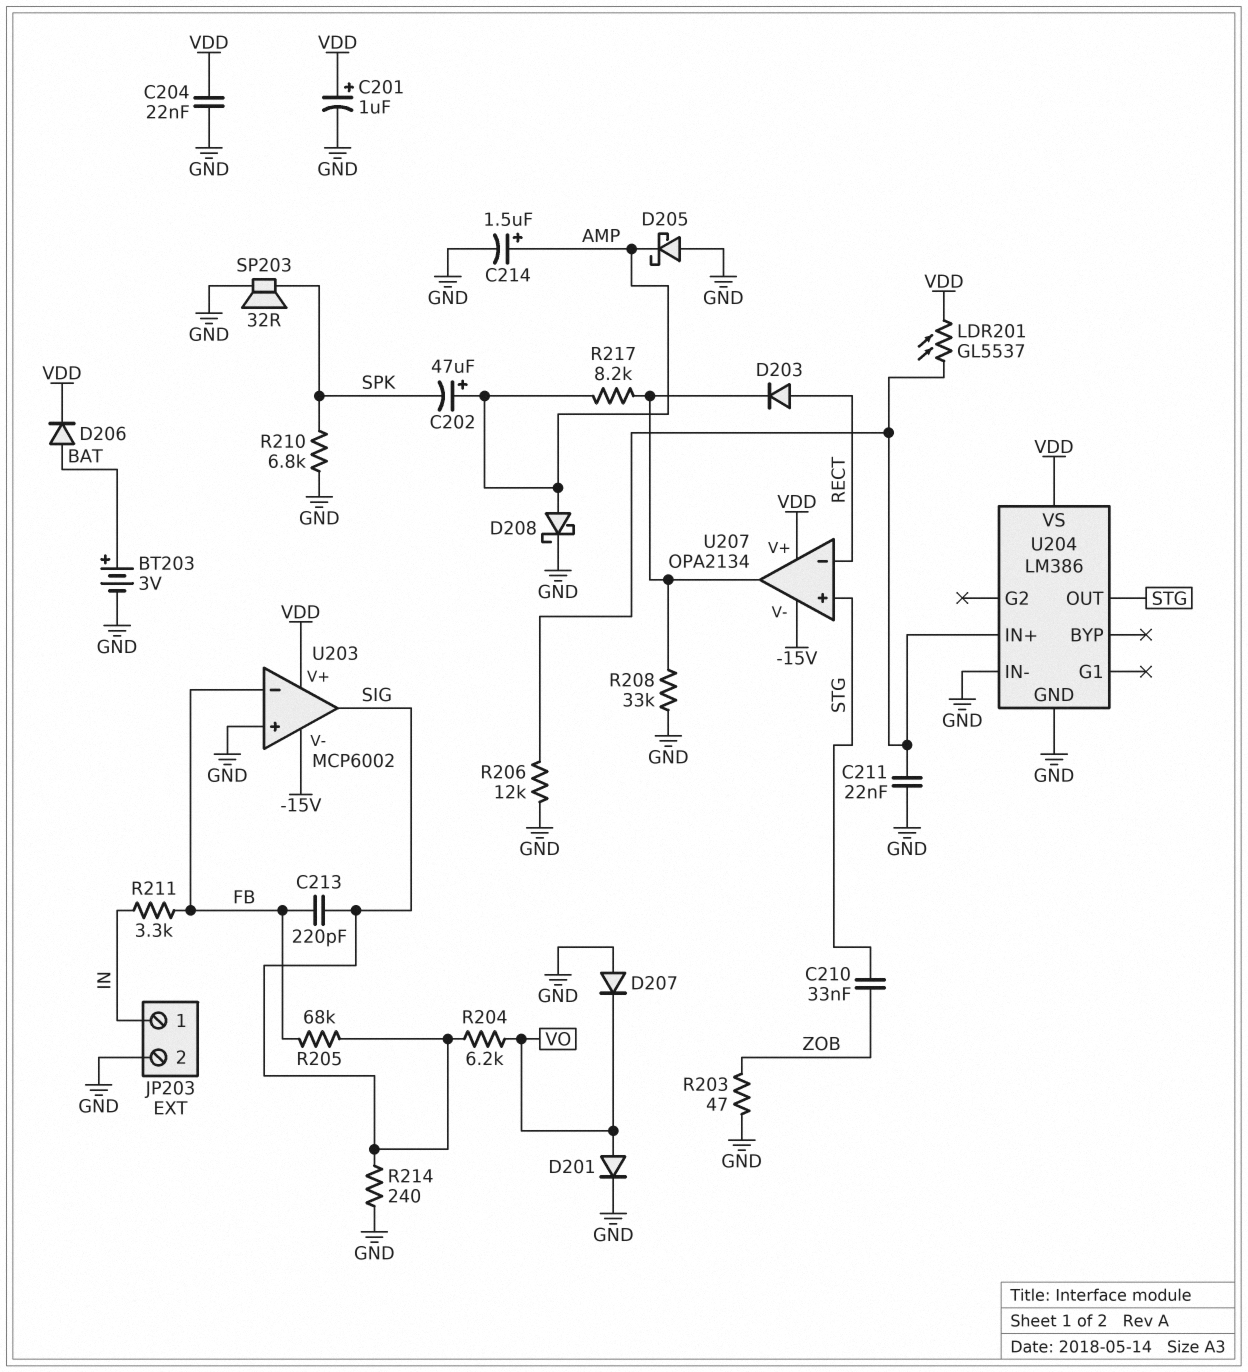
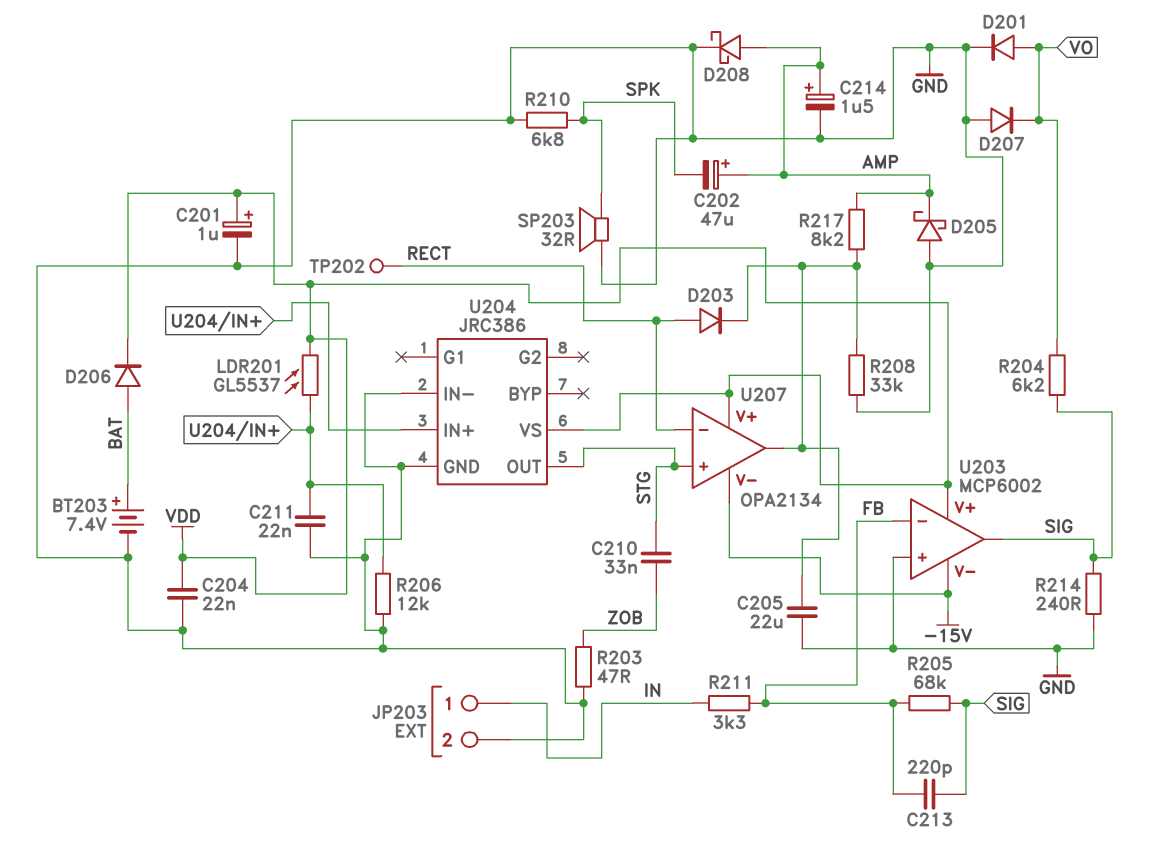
BT203: 3V (plus BAT, minus GND) -> 7.4V (plus BAT, minus GND)
C205: none -> 22uF (GND, U207/out)
TP202: none -> test point (RECT)
U204: LM386 -> JRC386

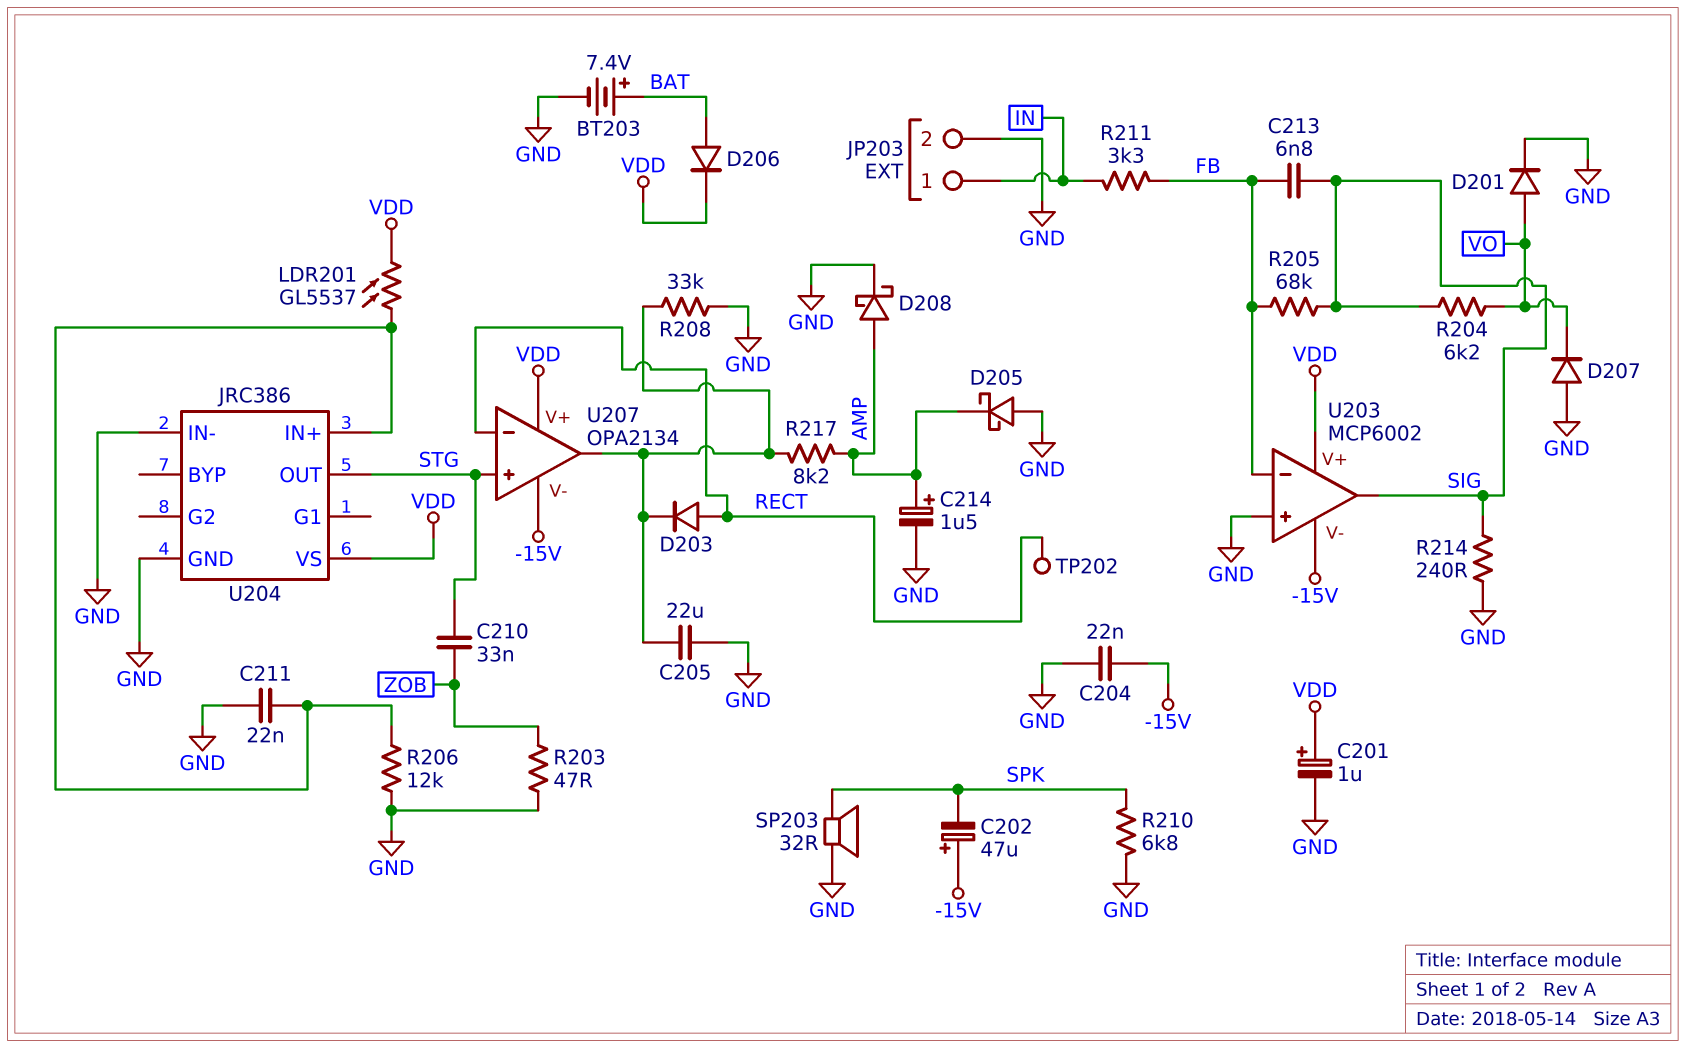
C202: 47uF (plus AMP, minus SPK) -> 47uF (plus -15V, minus SPK)
C204: 22nF (GND, VDD) -> 22nF (-15V, GND)
C213: 220pF (FB, SIG) -> 6.8nF (FB, SIG)

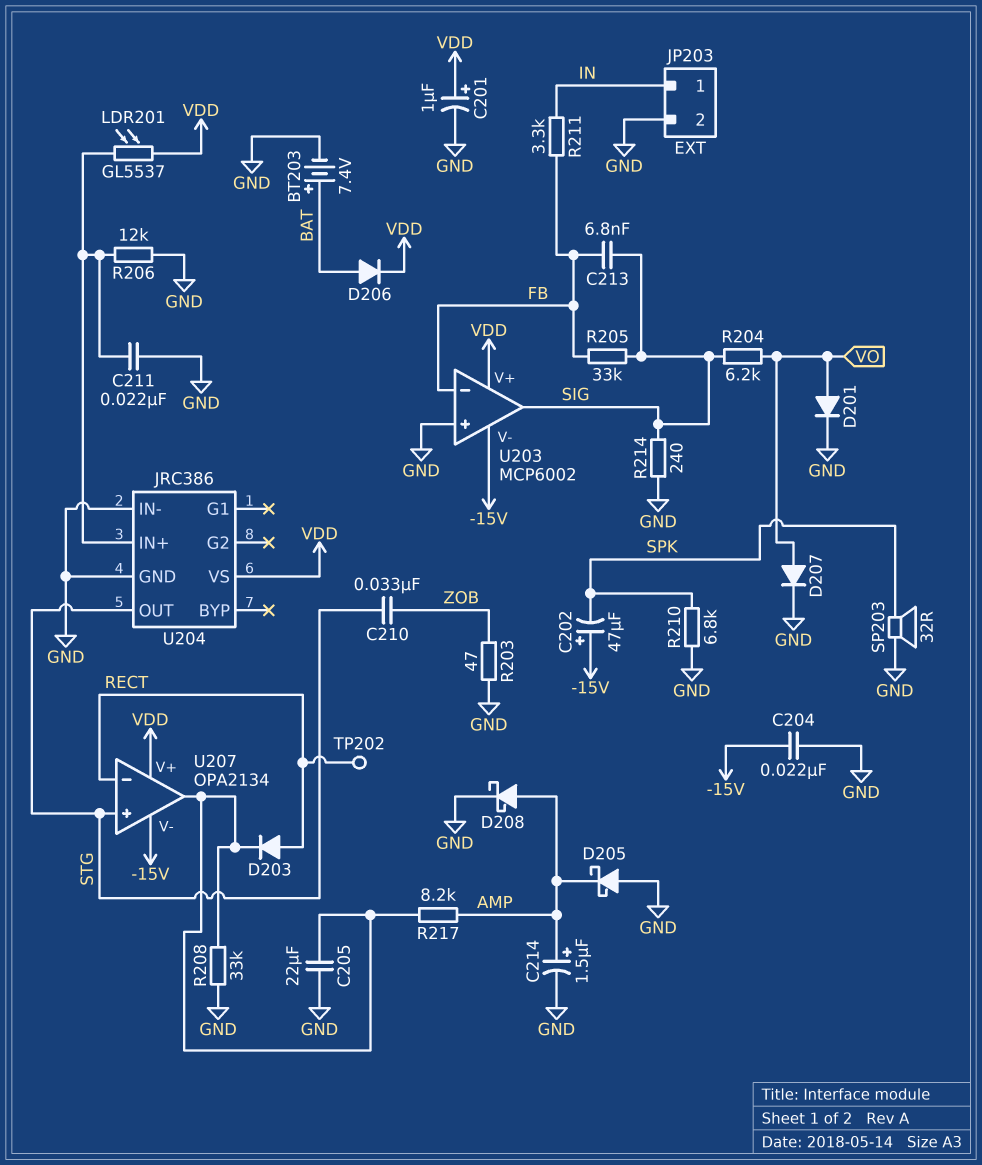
D207: diode (A GND, K VO) -> diode (A VO, K GND)
R205: 68k (FB, SIG) -> 33k (FB, SIG)

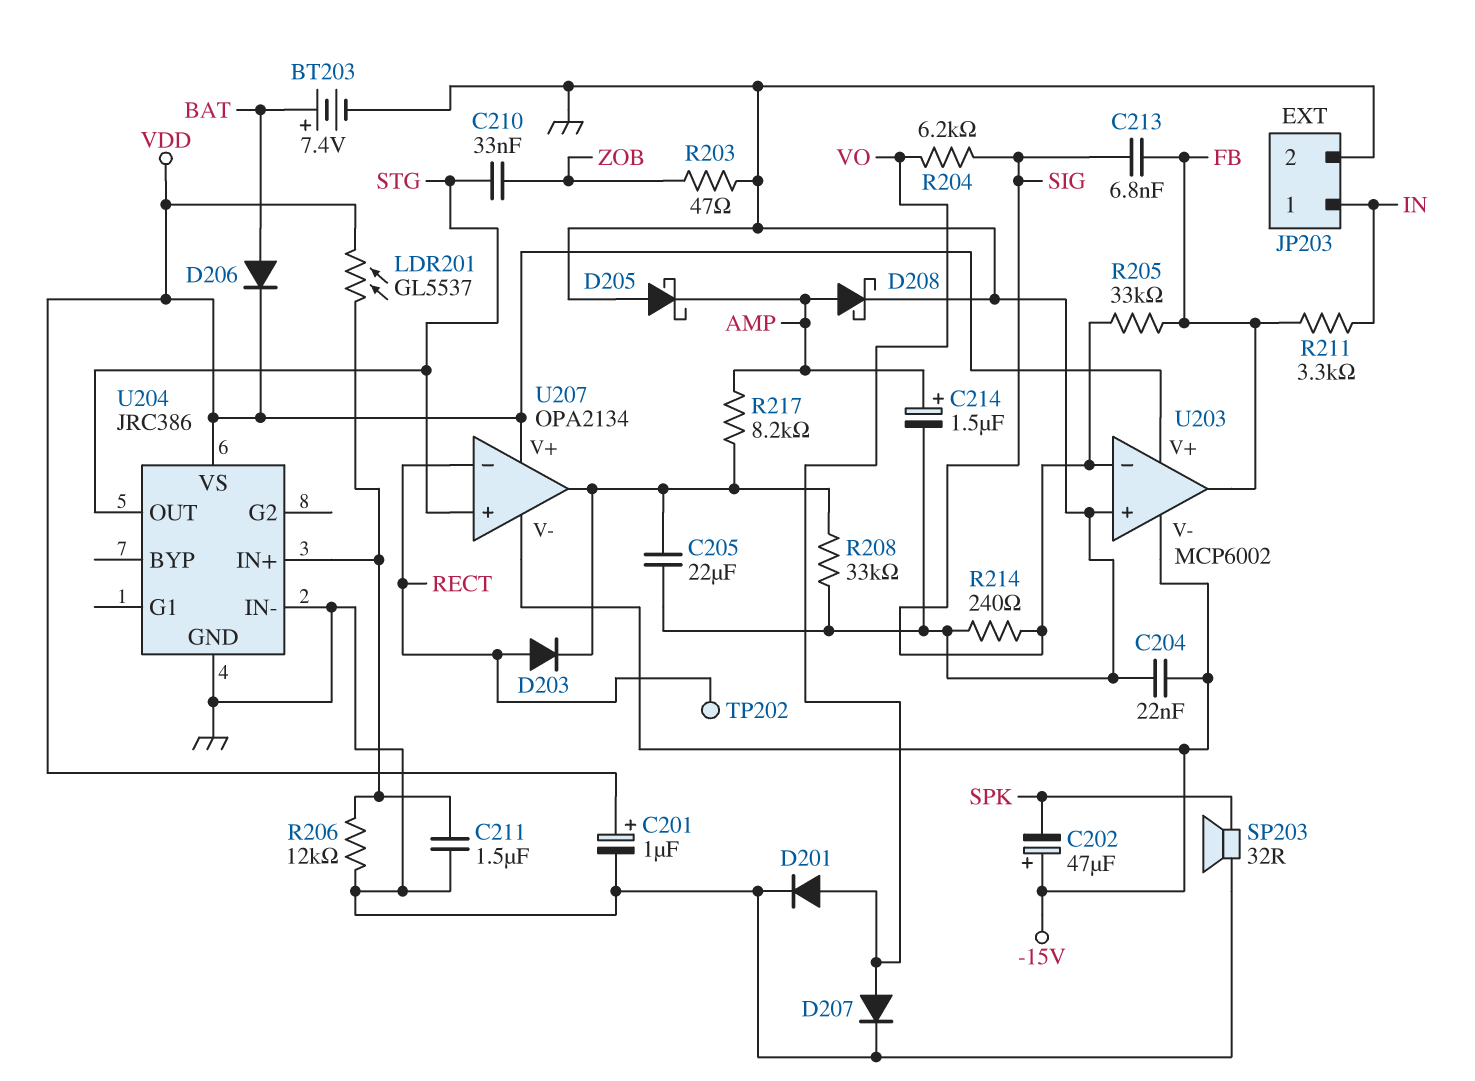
C211: 22nF (GND, U204/IN+) -> 1.5uF (GND, U204/IN+)
R210: 6.8k (GND, SPK) -> none
U203 pin in-: FB -> SIG
U203 pin out: SIG -> FB

